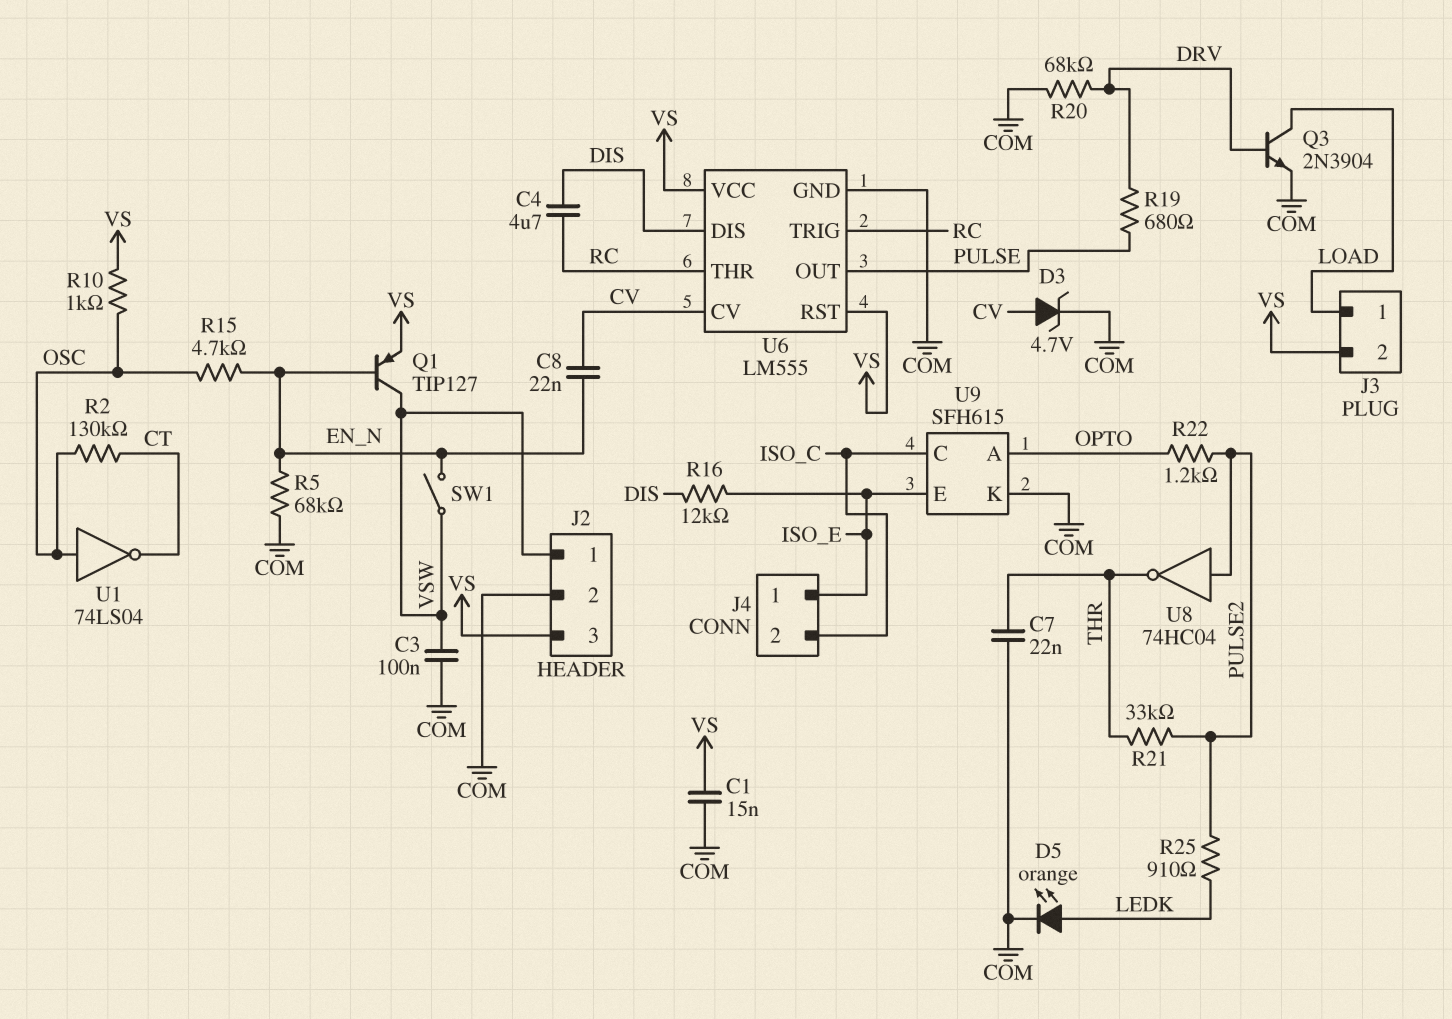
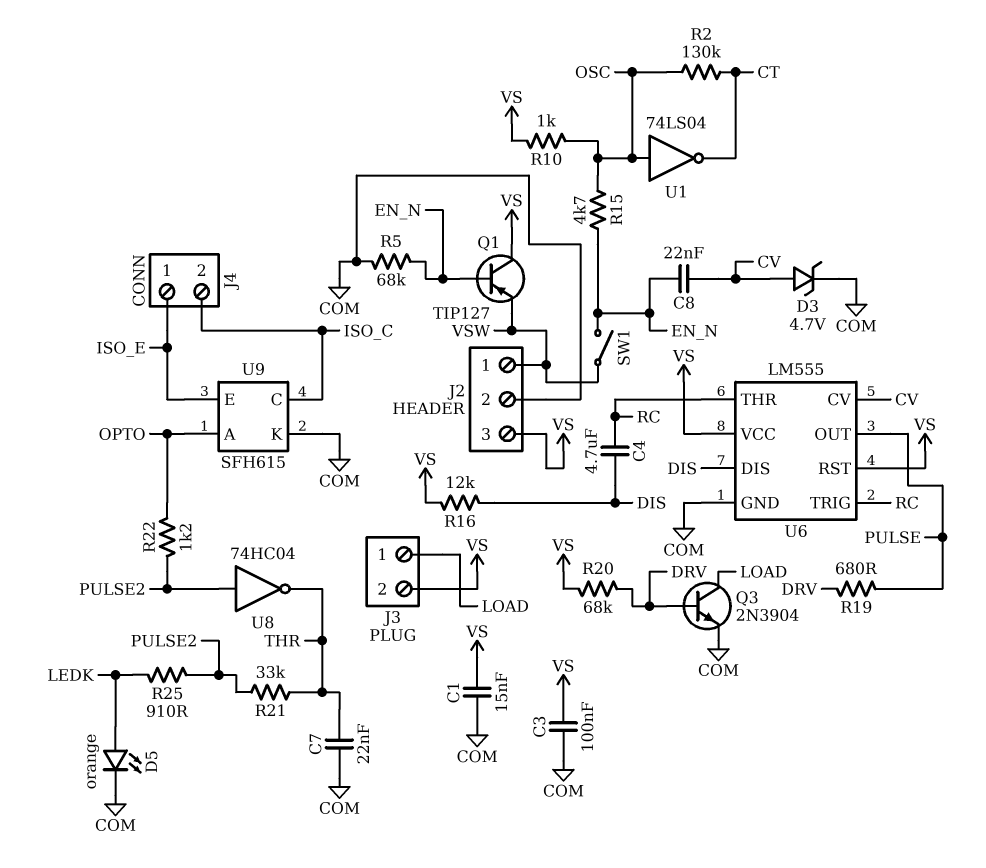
C3: 100nF (COM, VSW) -> 100nF (COM, VS)
Q1: PNP TIP127 (B EN_N, C VSW, E VS) -> PNP TIP127 (B EN_N, C VS, E VSW)
R16: 12k (DIS, ISO_E) -> 12k (DIS, VS)
R20: 68k (COM, DRV) -> 68k (DRV, VS)

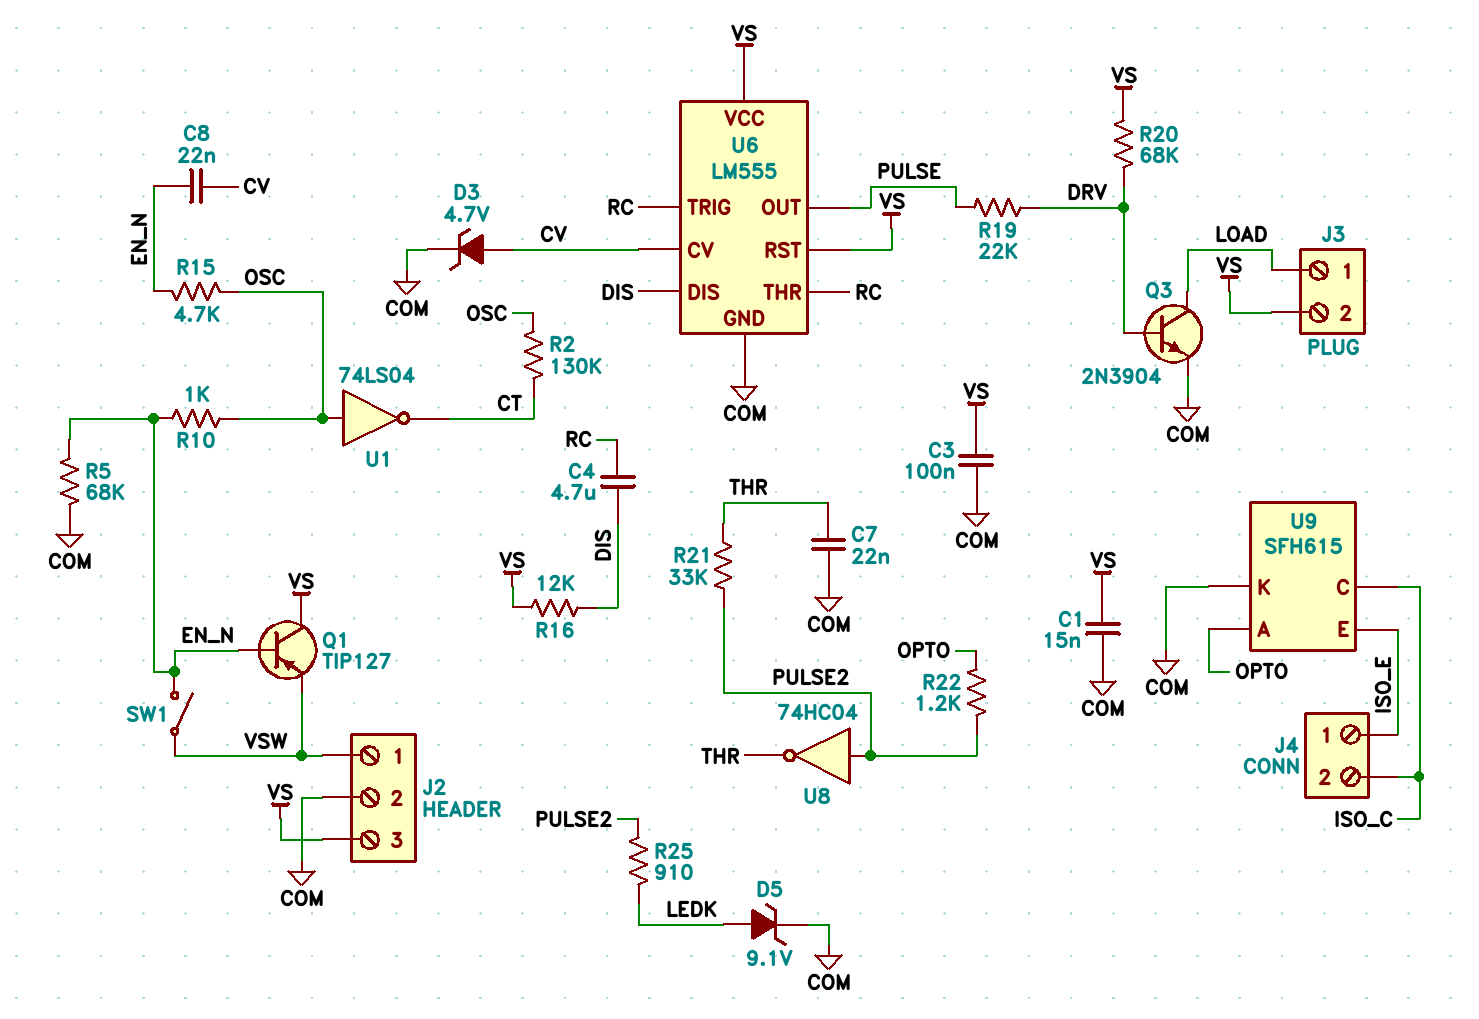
D5: LED orange (A LEDK, K COM) -> zener 9.1V (A LEDK, K COM)
R10: 1k (OSC, VS) -> 1k (EN_N, OSC)
R19: 680 (DRV, PULSE) -> 22k (DRV, PULSE)

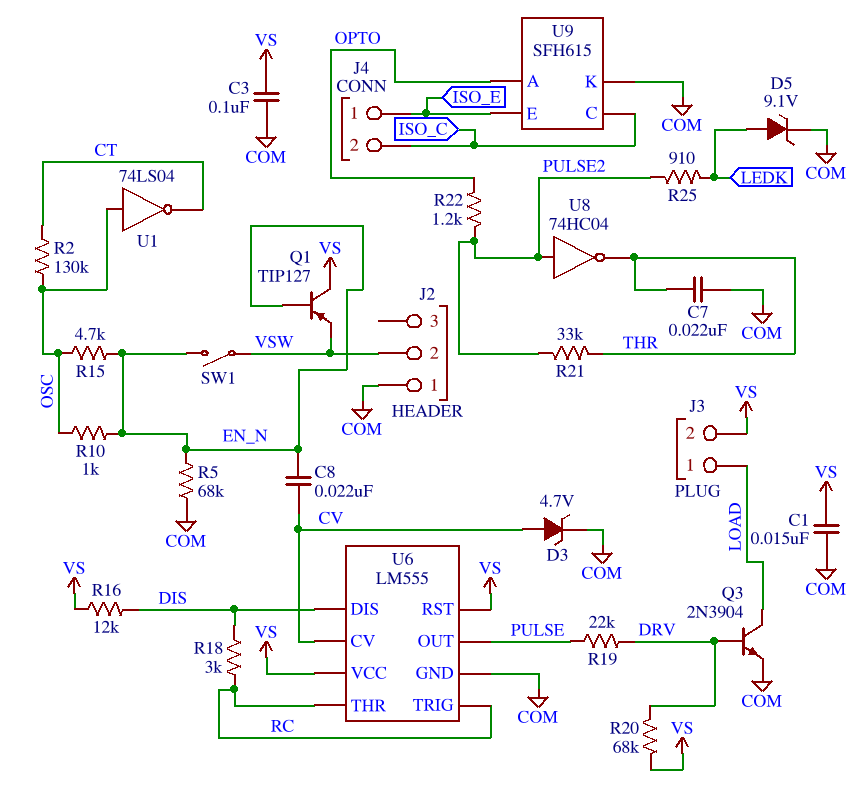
C4: 4.7uF (DIS, RC) -> none
J2 pin 1: VSW -> COM
J2 pin 2: COM -> VSW
J2 pin 3: VS -> none
R18: none -> 3k (DIS, RC)

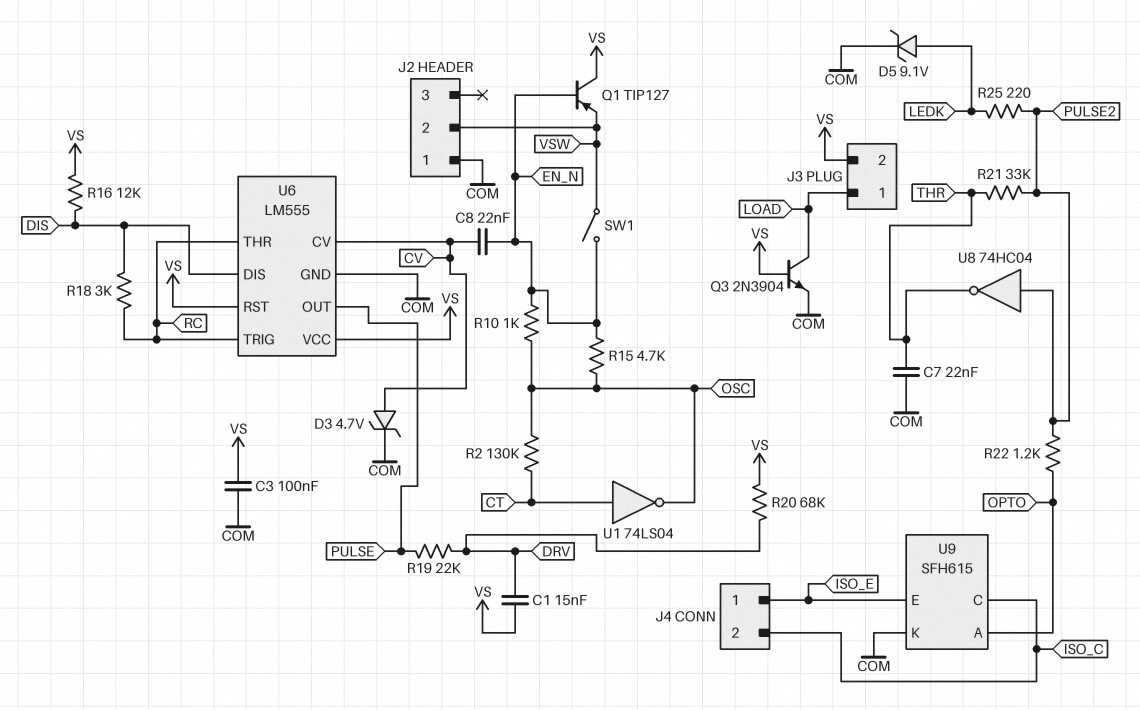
C1: 15nF (COM, VS) -> 15nF (DRV, VS)
Q3: NPN 2N3904 (B DRV, C LOAD, E COM) -> NPN 2N3904 (B VS, C LOAD, E COM)
R5: 68k (COM, EN_N) -> none
R25: 910 (LEDK, PULSE2) -> 220 (LEDK, PULSE2)
U1: NOT 74LS04 (in OSC, out CT) -> NOT 74LS04 (in CT, out OSC)

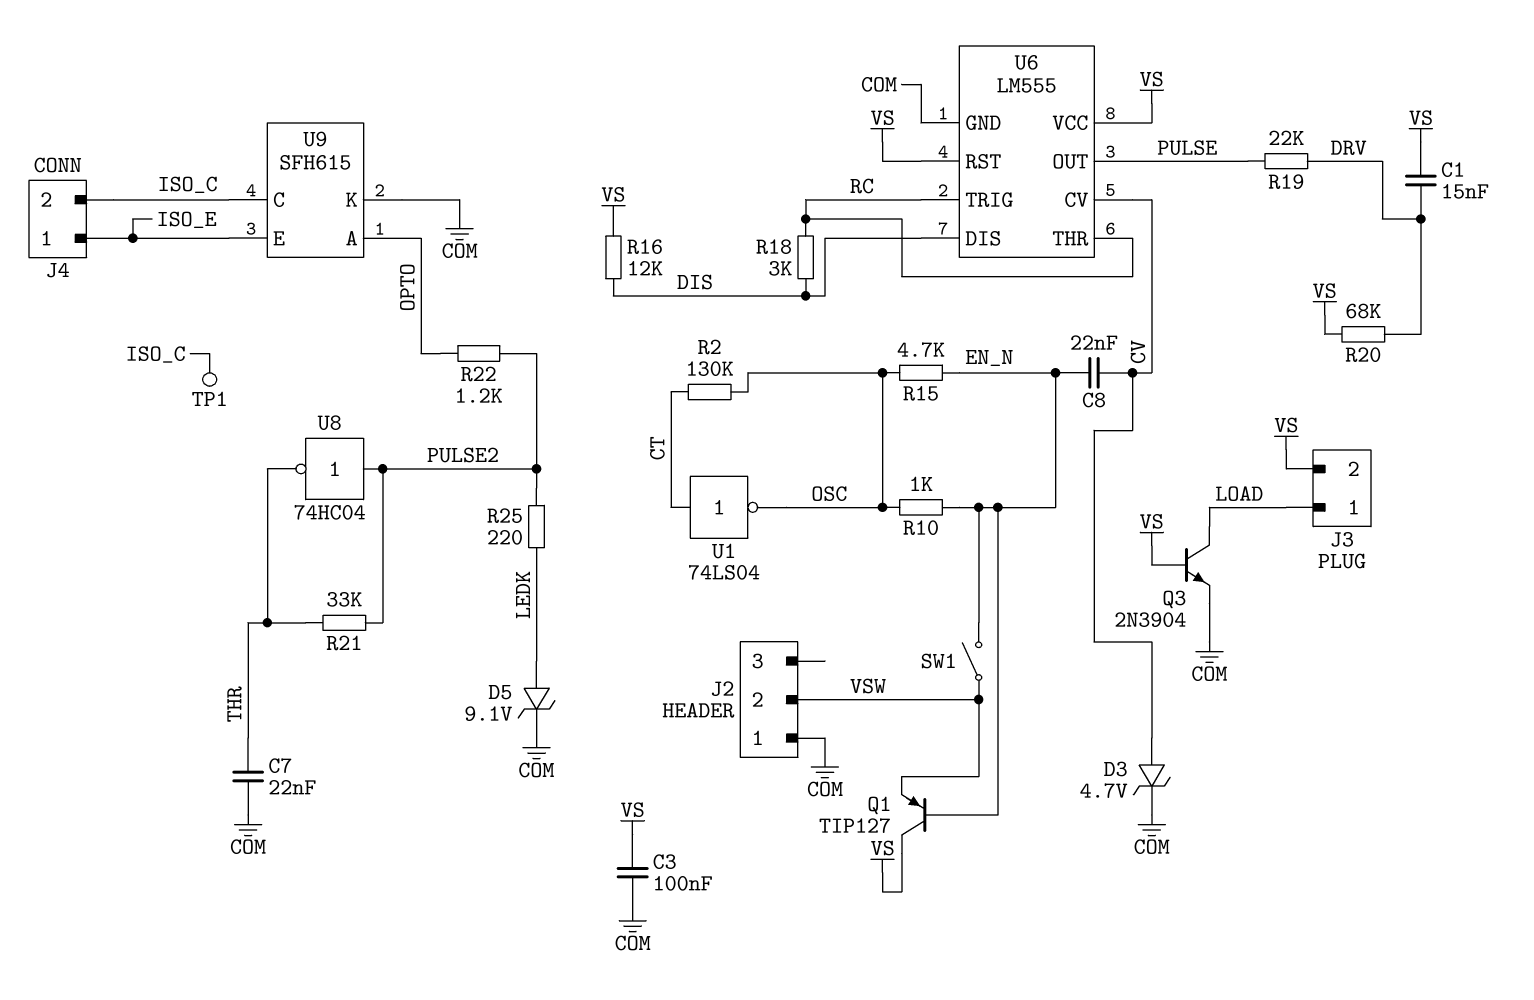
TP1: none -> test point (ISO_C)

